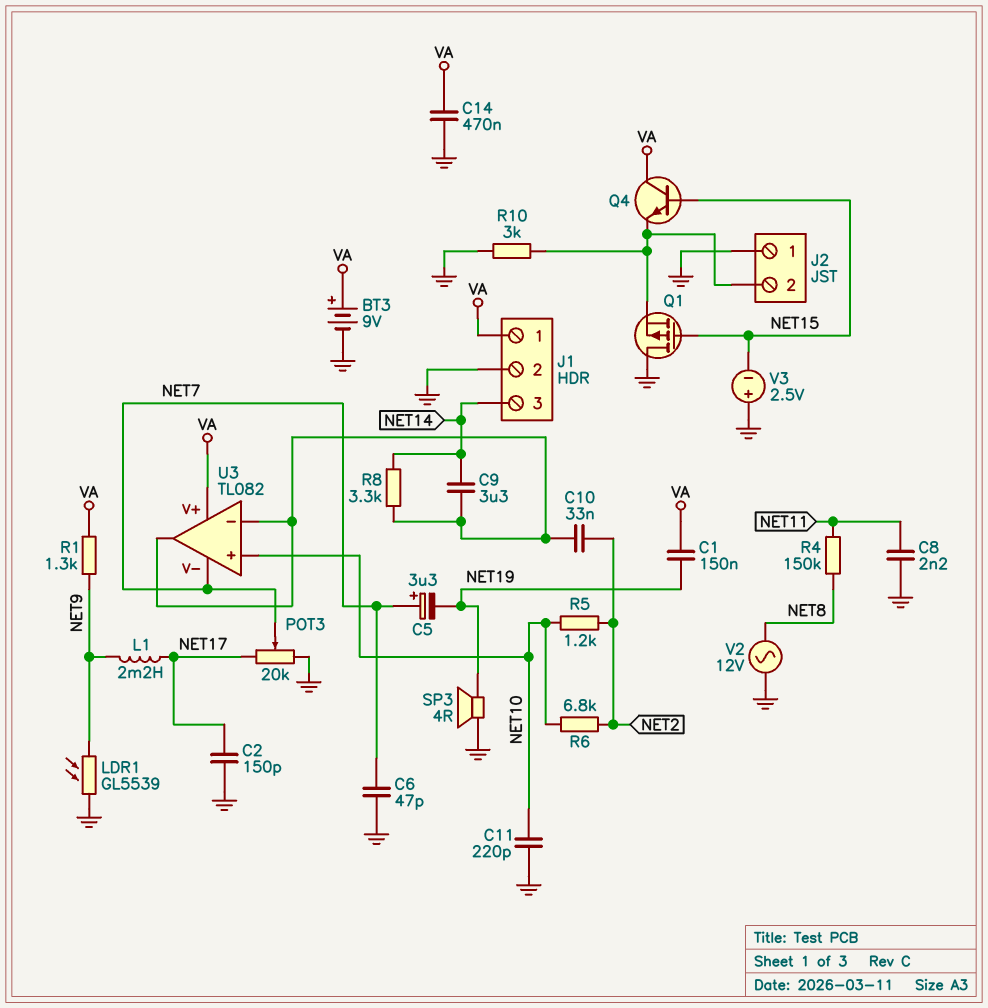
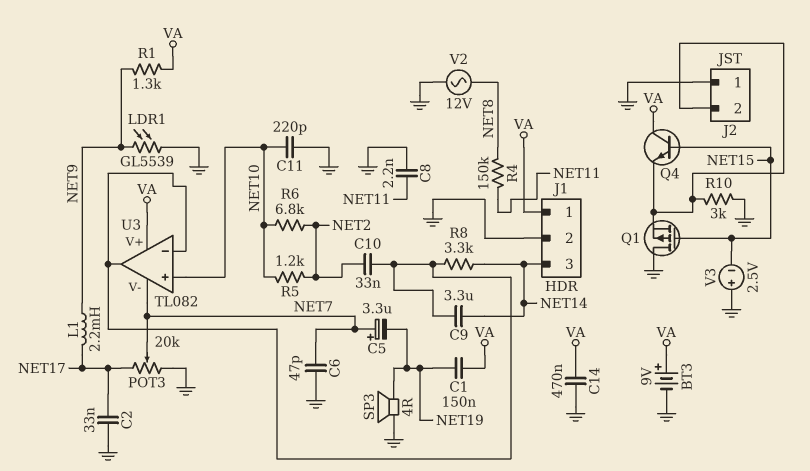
C2: 150pF (GND, NET17) -> 33nF (GND, NET17)

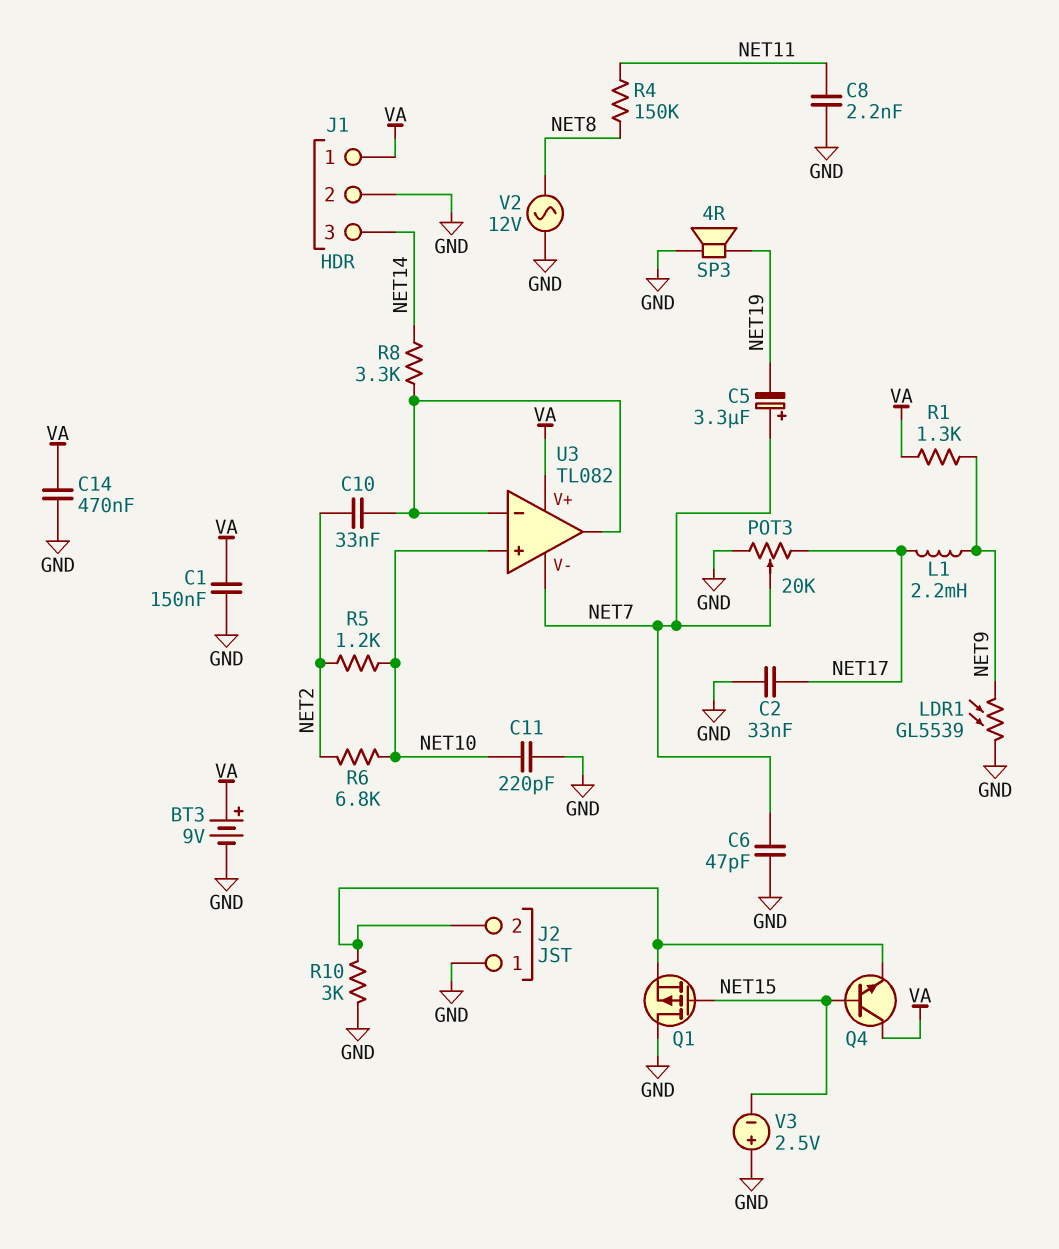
C1: 150nF (NET19, VA) -> 150nF (GND, VA)
C9: 3.3uF (NET14, U3/in-) -> none

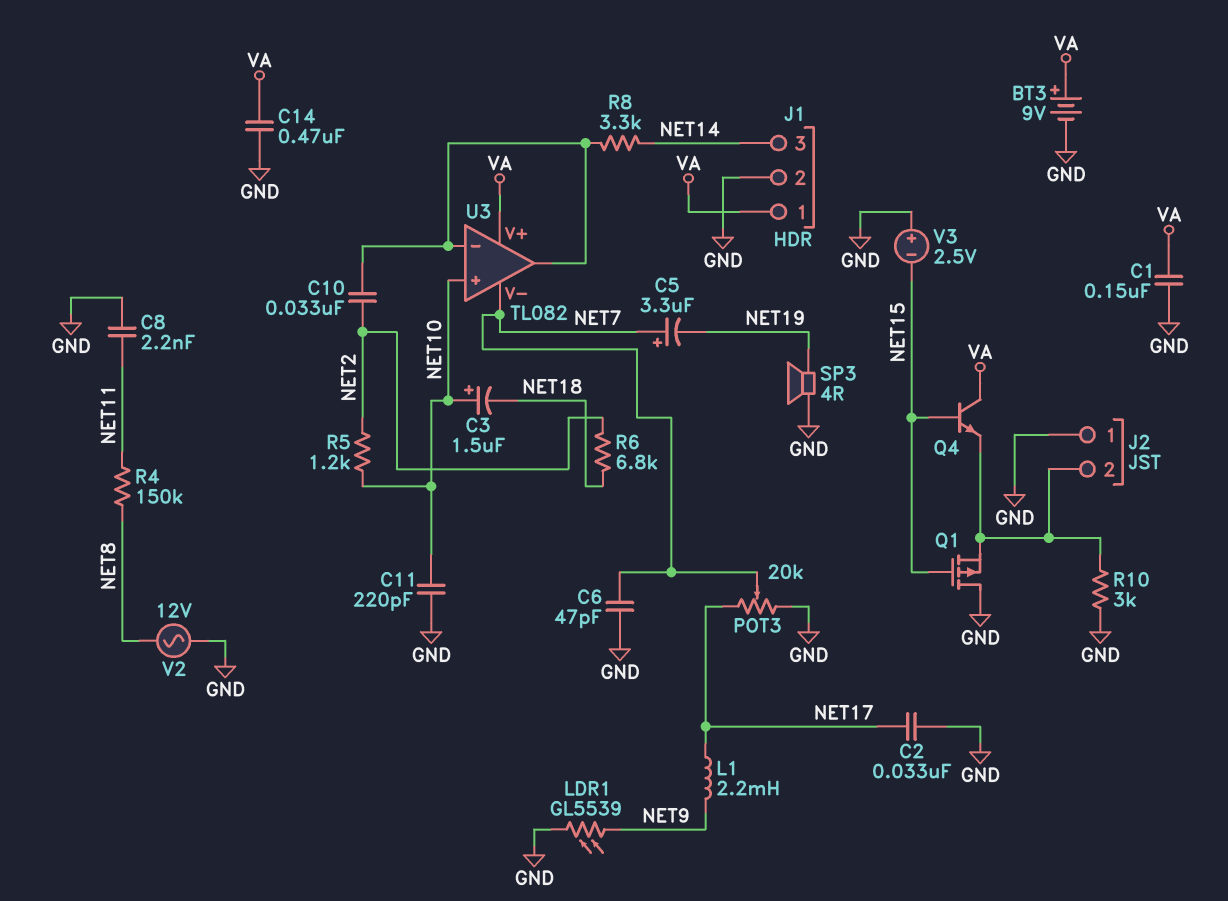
C3: none -> 1.5uF (plus NET10, minus NET18)
R1: 1.3k (NET9, VA) -> none
R6: 6.8k (NET2, NET10) -> 6.8k (NET2, NET18)

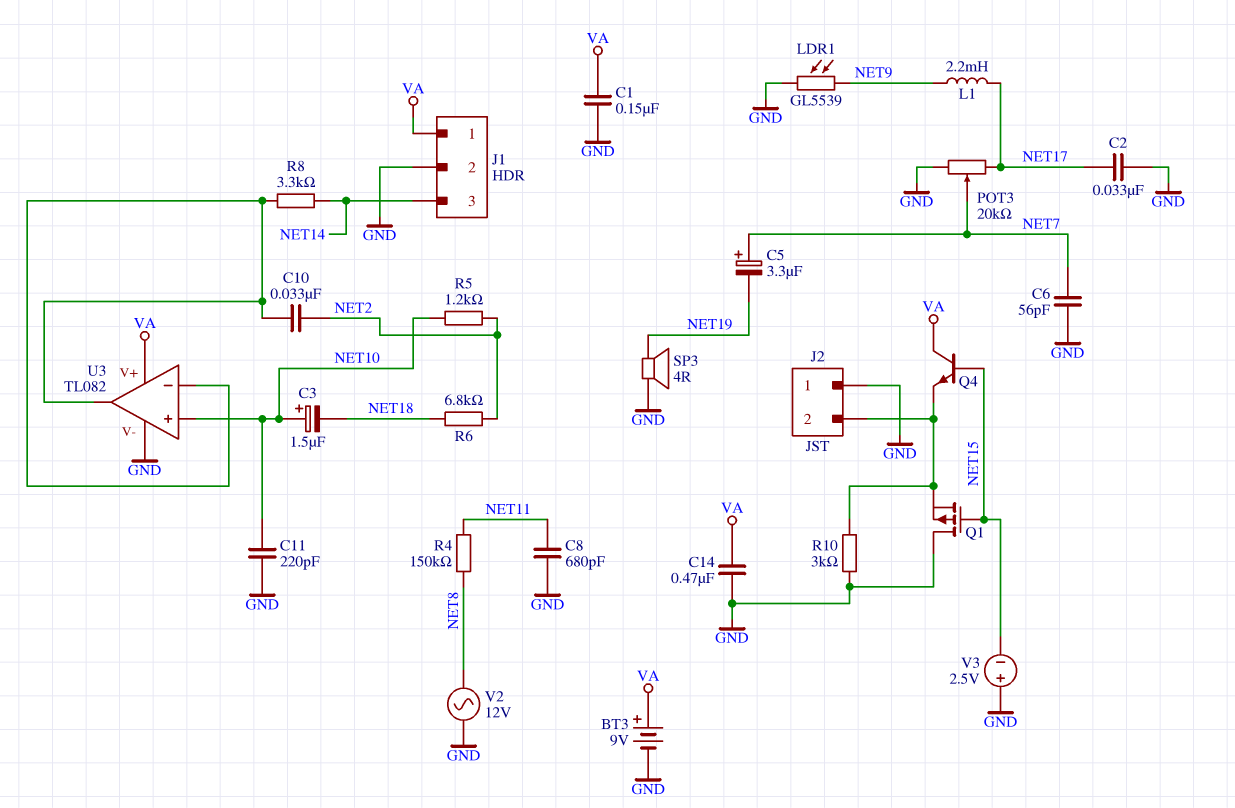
C6: 47pF (GND, NET7) -> 56pF (GND, NET7)
C8: 2.2nF (GND, NET11) -> 680pF (GND, NET11)
U3 pin V-: NET7 -> GND

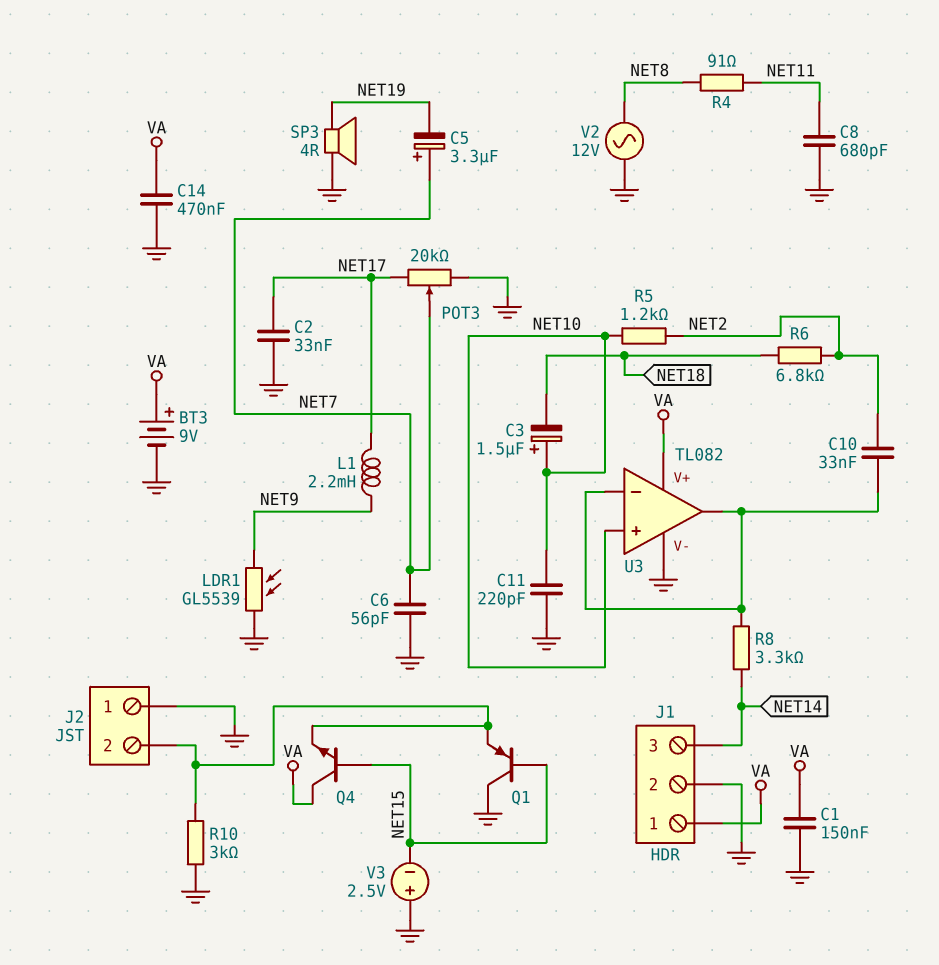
Q1: PMOS (G NET15, D GND, S J2/2) -> PNP (B NET15, C GND, E J2/2)
R4: 150k (NET8, NET11) -> 91 (NET8, NET11)

